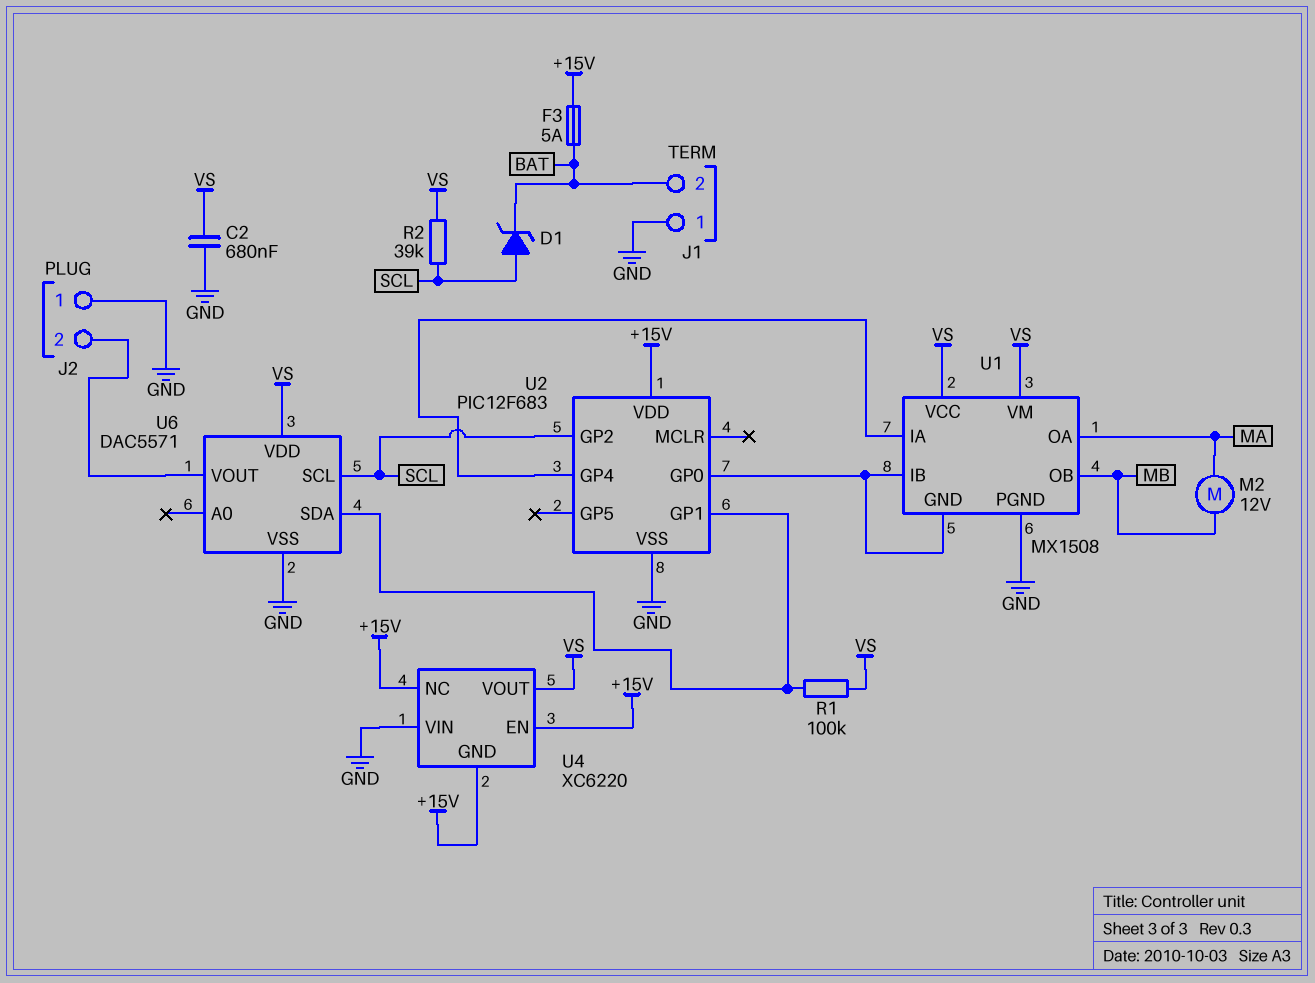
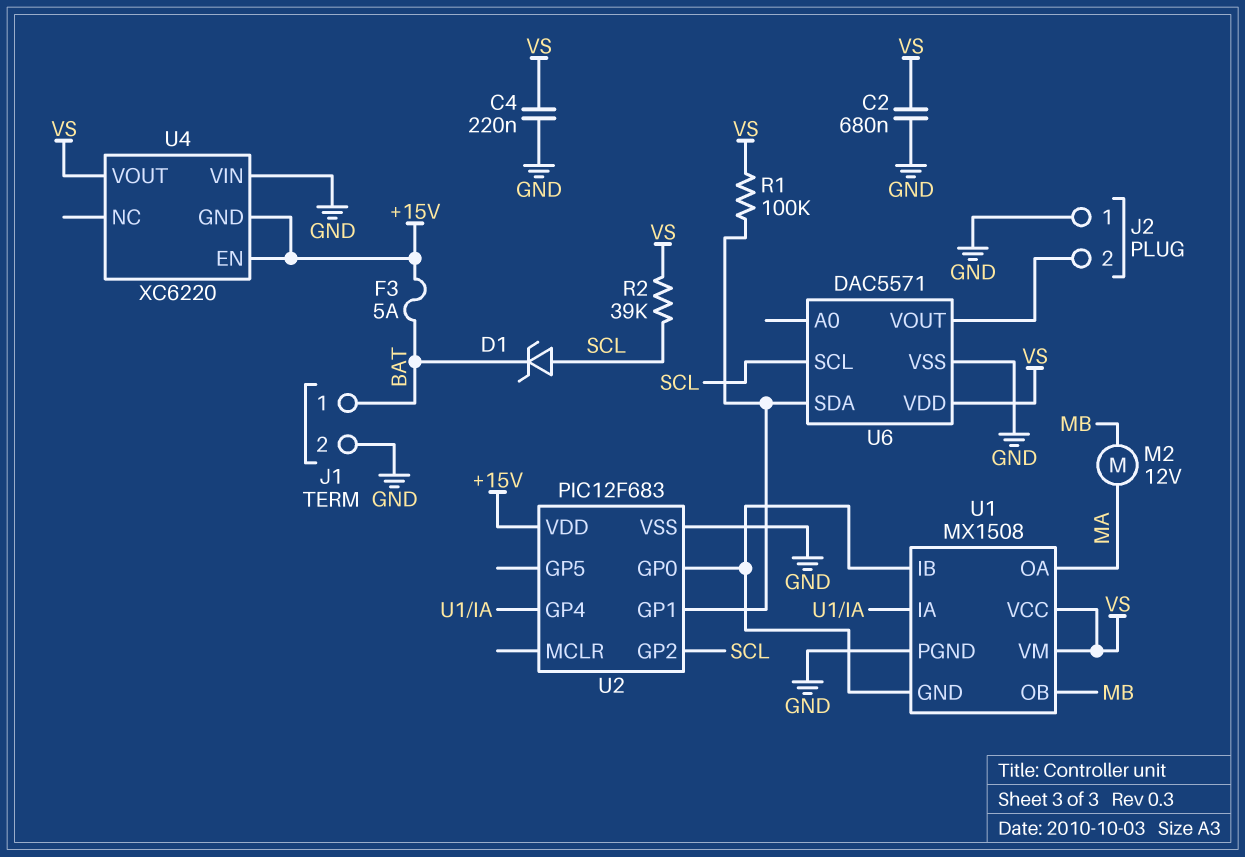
C4: none -> 220nF (GND, VS)
J1 pin 1: GND -> BAT
J1 pin 2: BAT -> GND
U4 pin NC: +15V -> none

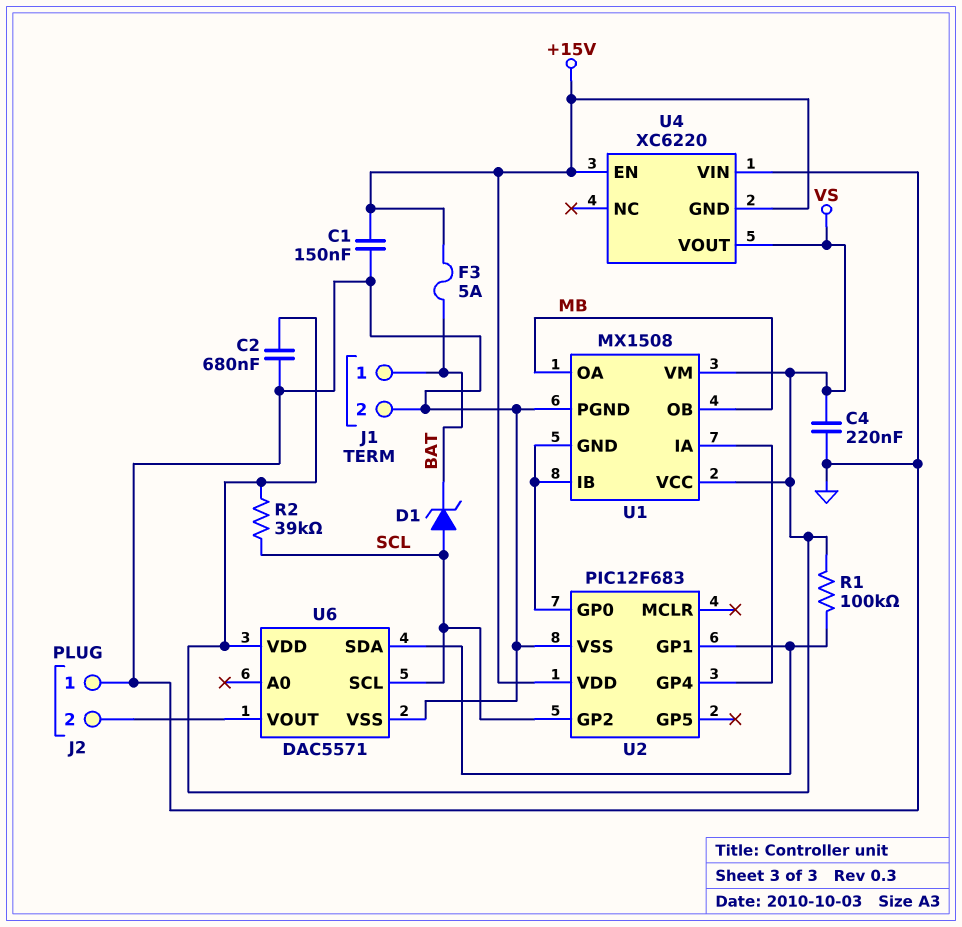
C1: none -> 150nF (+15V, GND)
M2: motor 12V (MA, MB) -> none
U1 pin OA: MA -> MB

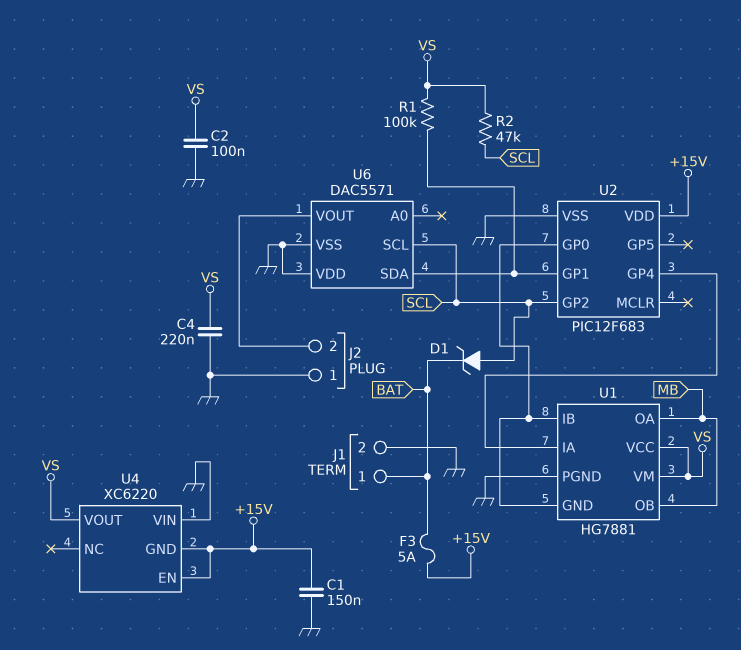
C2: 680nF (GND, VS) -> 100nF (GND, VS)
R2: 39k (SCL, VS) -> 47k (SCL, VS)
U1: MX1508 -> HG7881
U6 pin VDD: VS -> GND

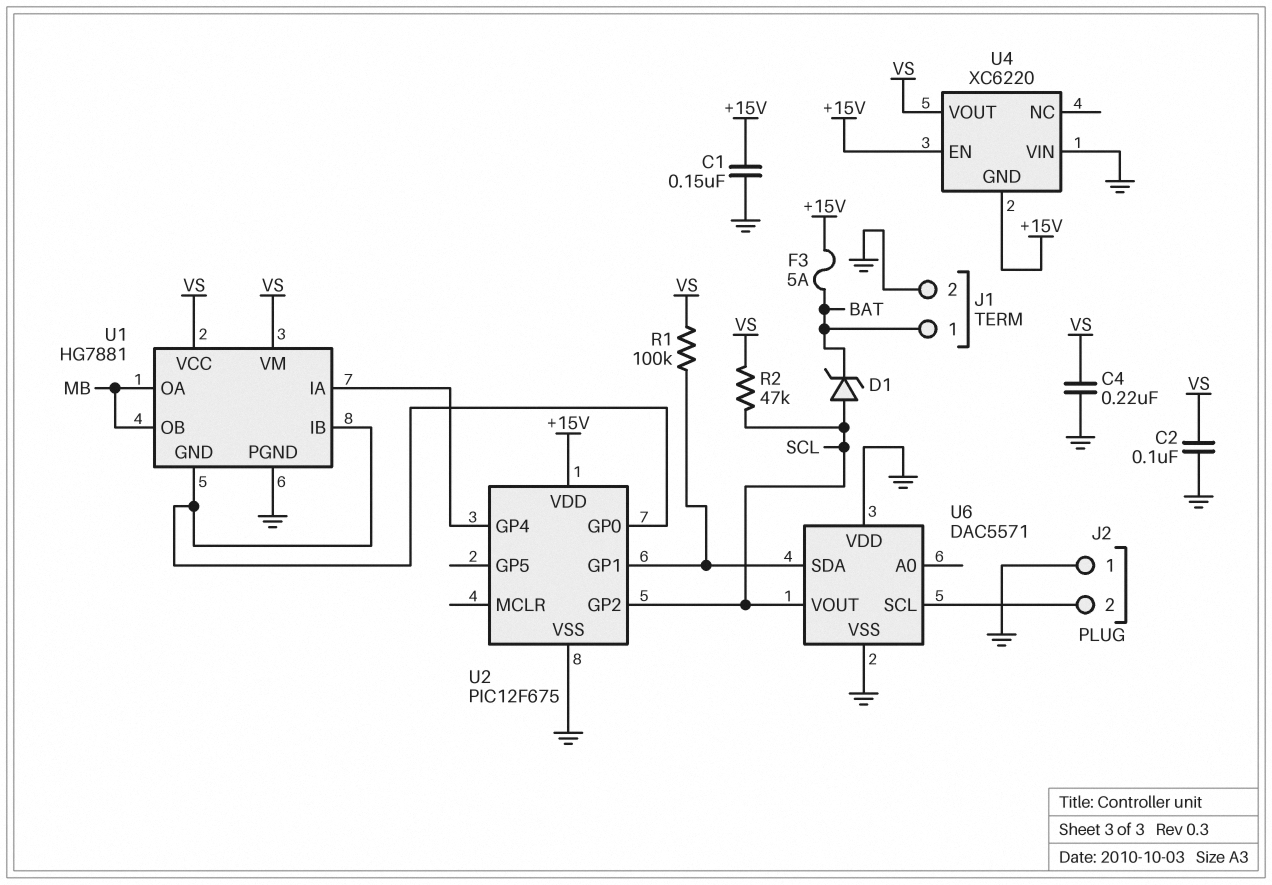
U2: PIC12F683 -> PIC12F675
U6 pin SCL: SCL -> J2/2
U6 pin VOUT: J2/2 -> SCL

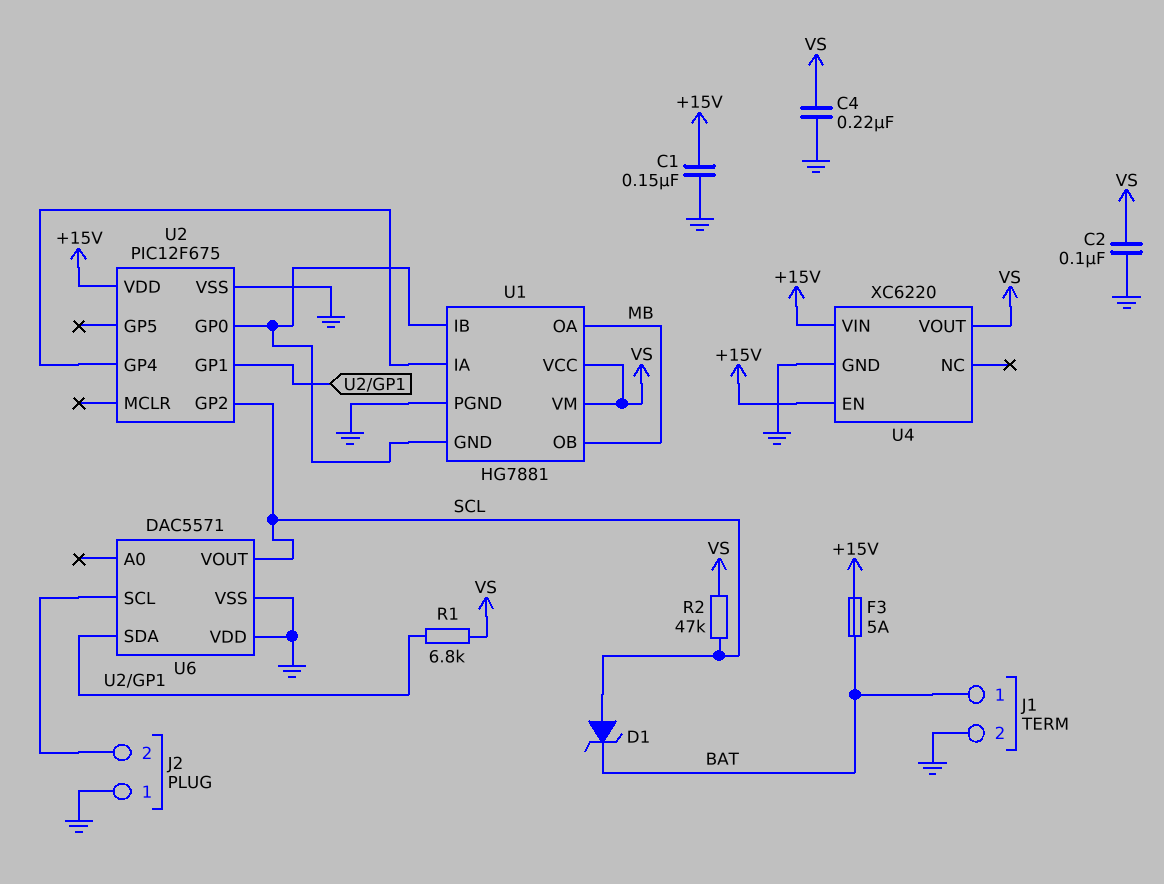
R1: 100k (U2/GP1, VS) -> 6.8k (U2/GP1, VS)
U4 pin GND: +15V -> GND
U4 pin VIN: GND -> +15V

